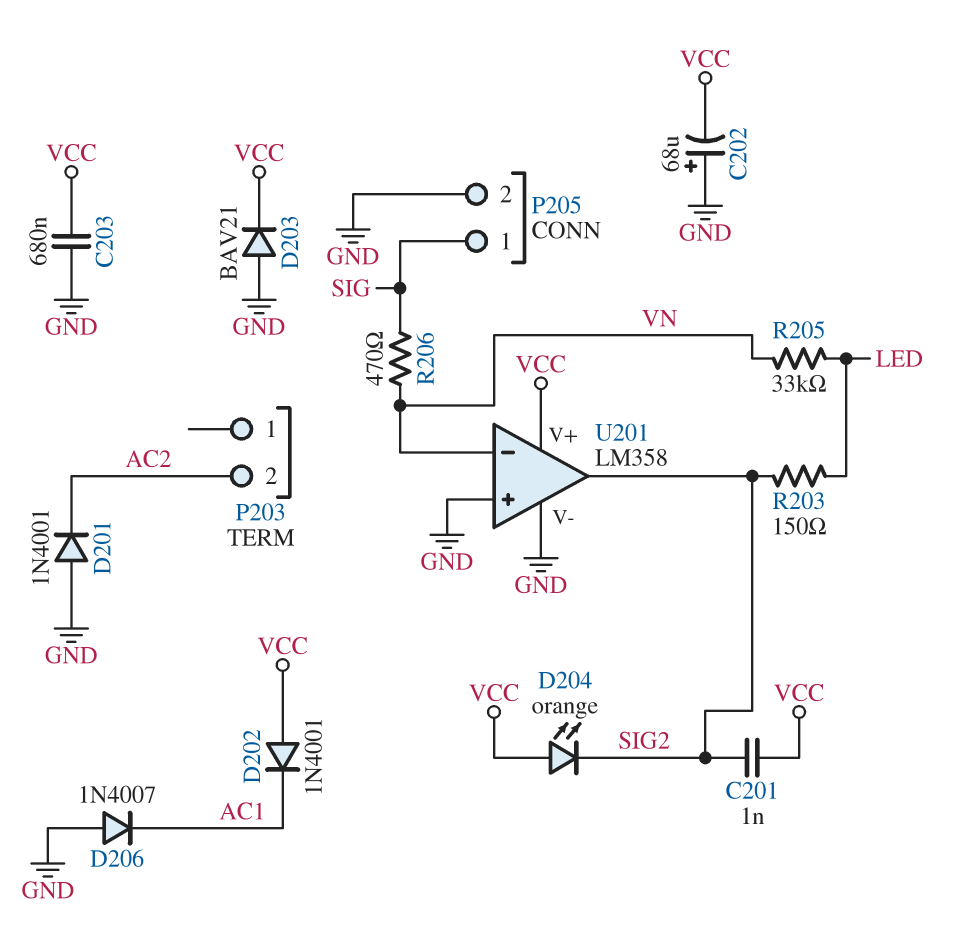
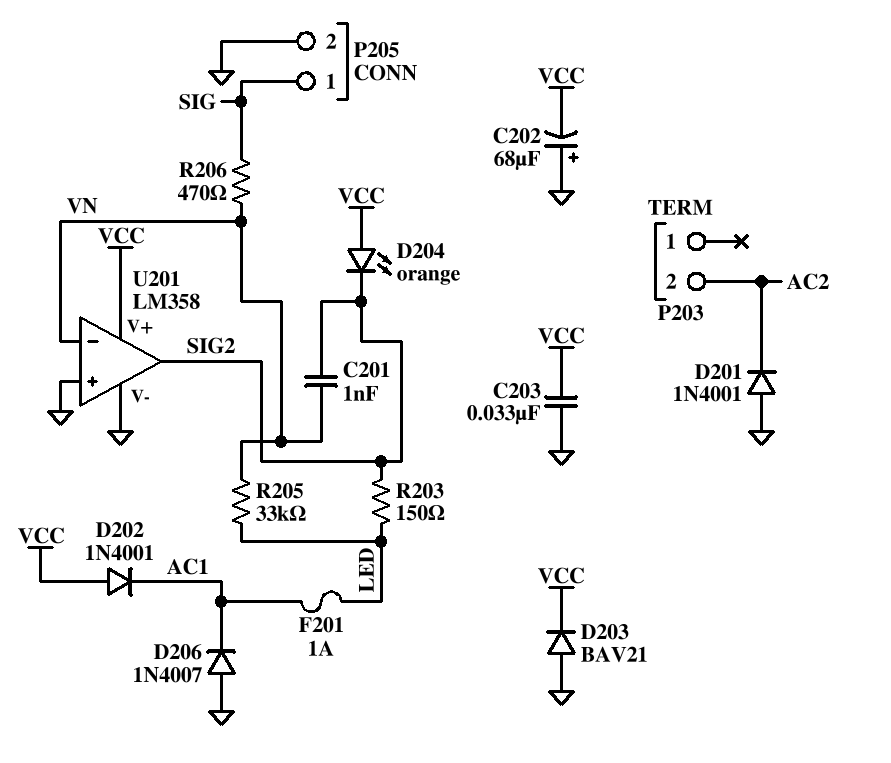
C201: 1nF (SIG2, VCC) -> 1nF (SIG2, VN)
C203: 680nF (GND, VCC) -> 33nF (GND, VCC)
F201: none -> 1A (AC1, LED)

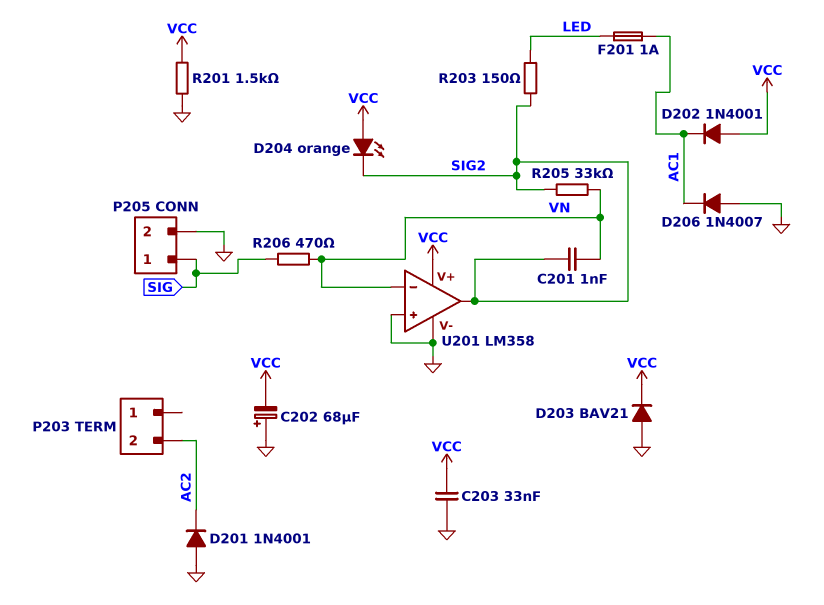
R201: none -> 1.5k (GND, VCC)
R205: 33k (LED, VN) -> 33k (SIG2, VN)

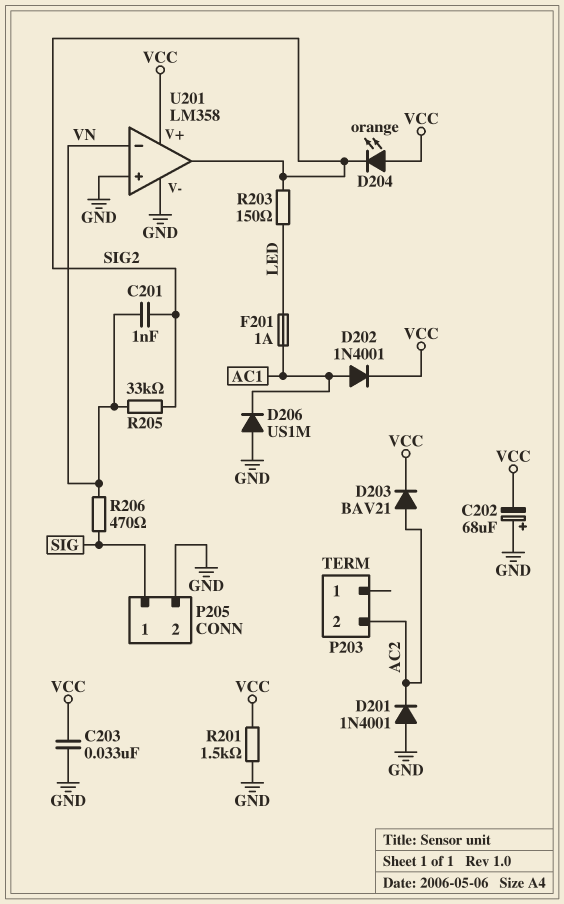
D202: diode 1N4001 (A VCC, K AC1) -> diode 1N4001 (A AC1, K VCC)
D203: diode BAV21 (A GND, K VCC) -> diode BAV21 (A AC2, K VCC)
D206: diode 1N4007 (A GND, K AC1) -> diode US1M (A GND, K AC1)

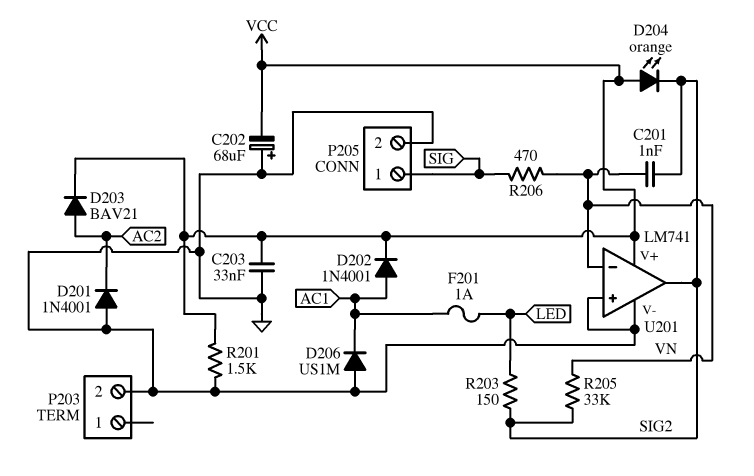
P203 pin 2: AC2 -> GND
U201: LM358 -> LM741

